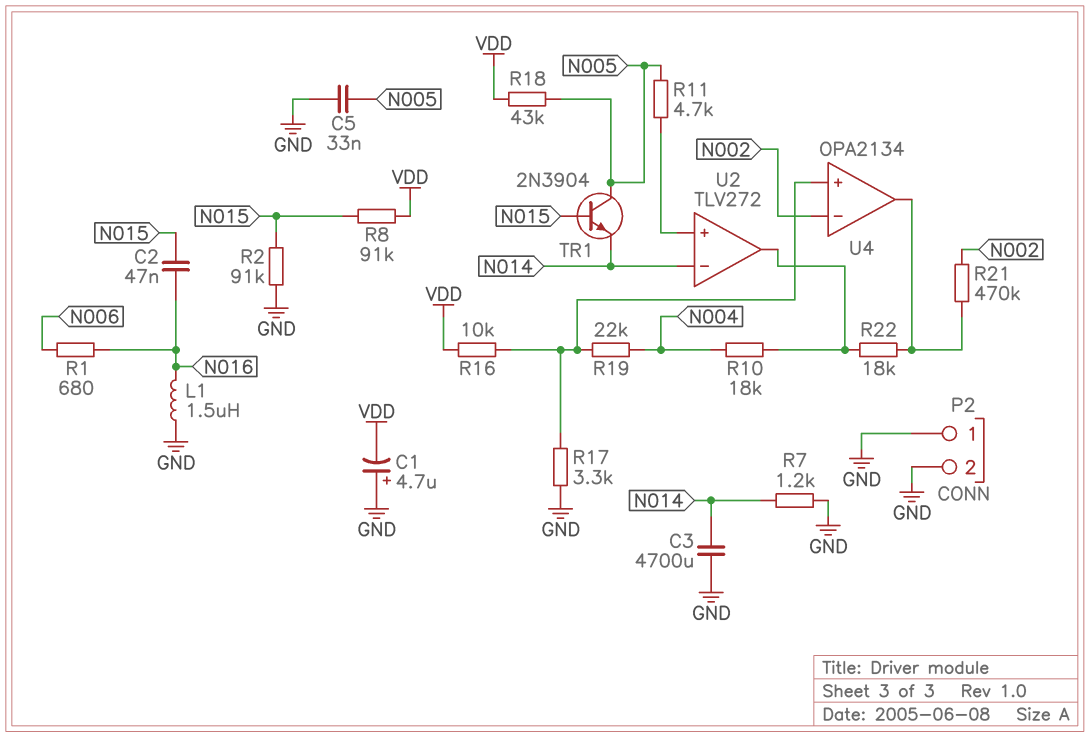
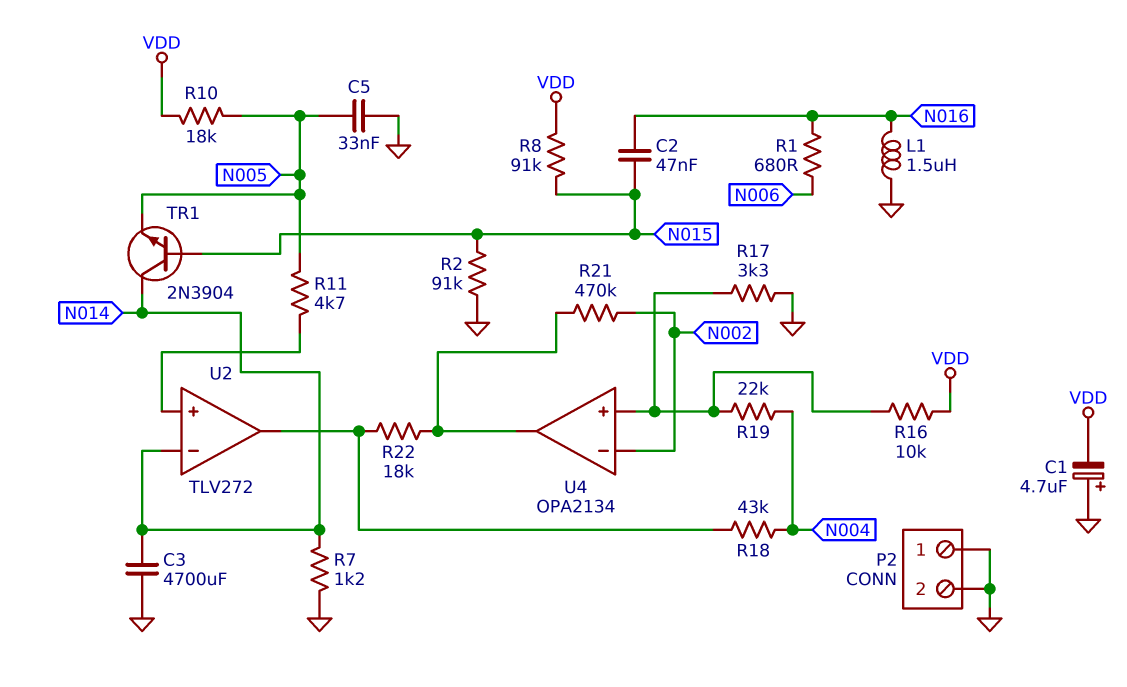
R10: 18k (N004, U2/out) -> 18k (N005, VDD)
R18: 43k (N005, VDD) -> 43k (N004, U2/out)
TR1: NPN 2N3904 (B N015, C N005, E N014) -> NPN 2N3904 (B N015, C N014, E N005)

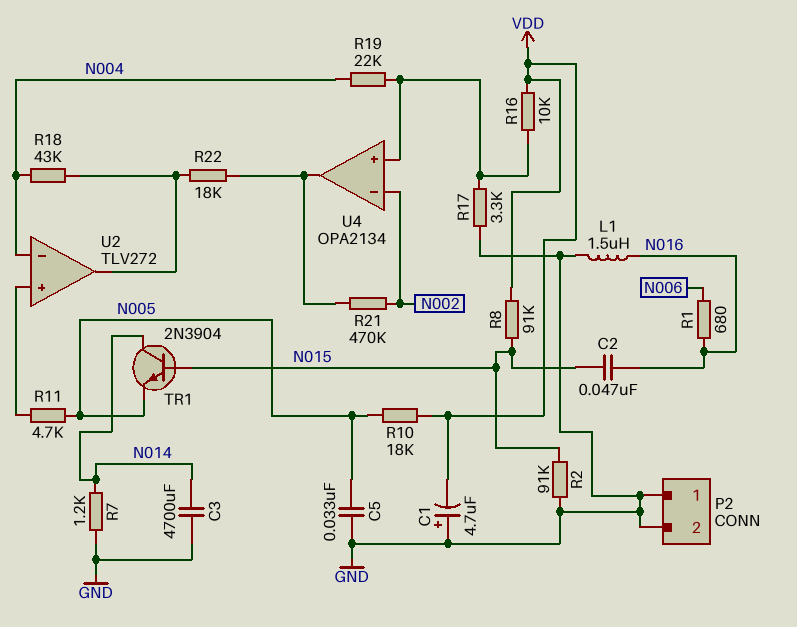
U2 pin in-: N014 -> N004

